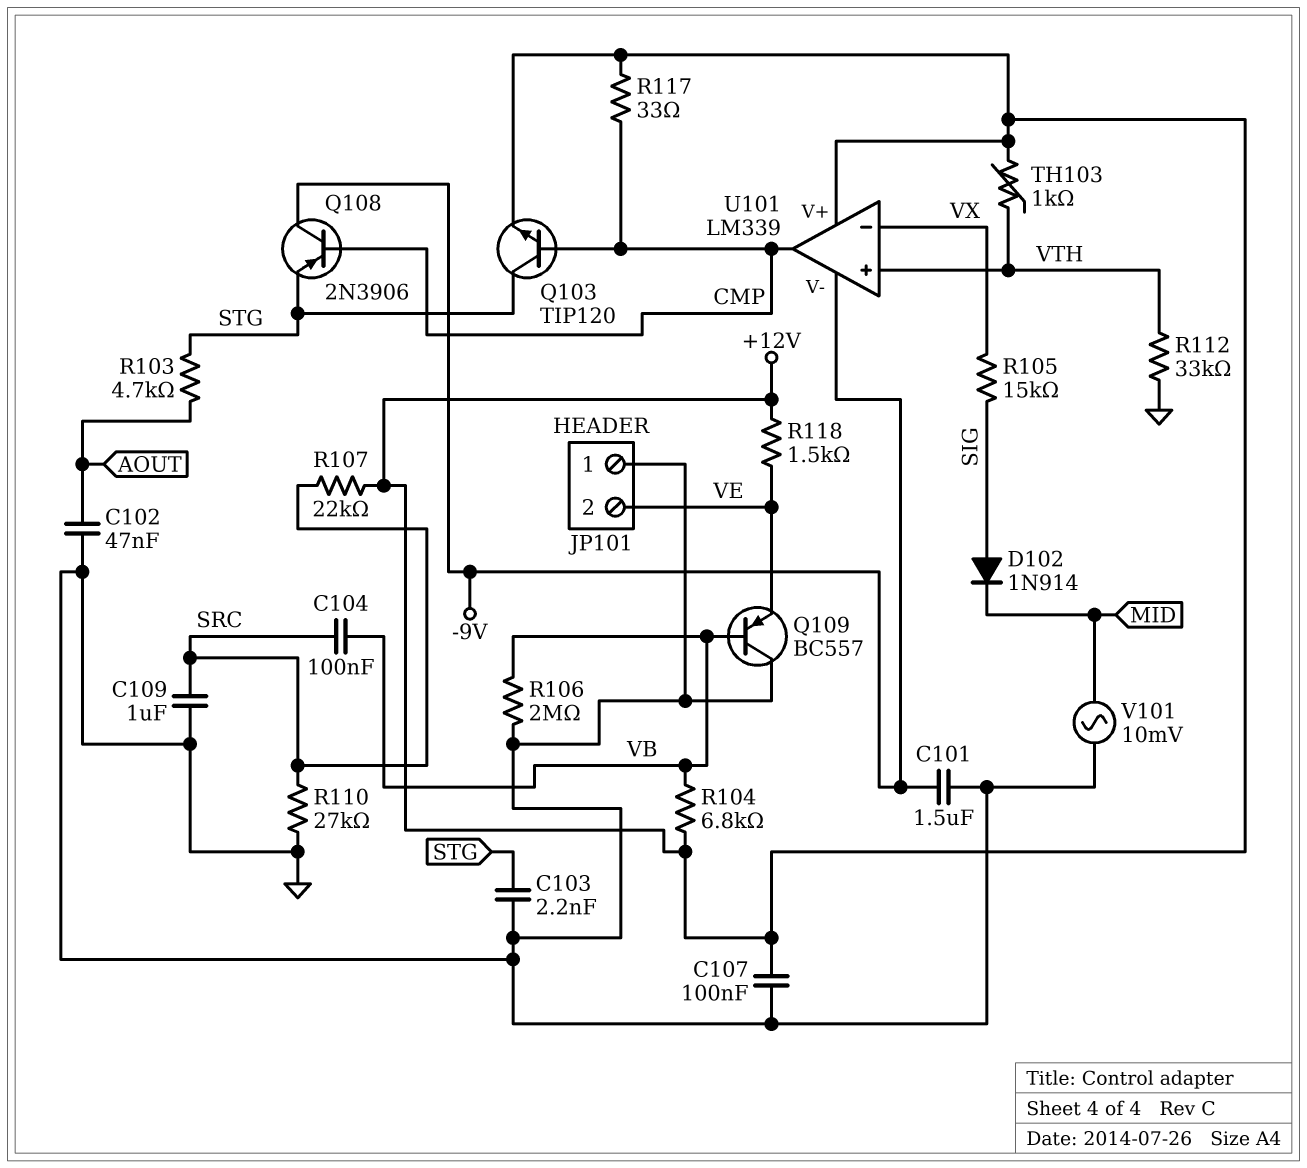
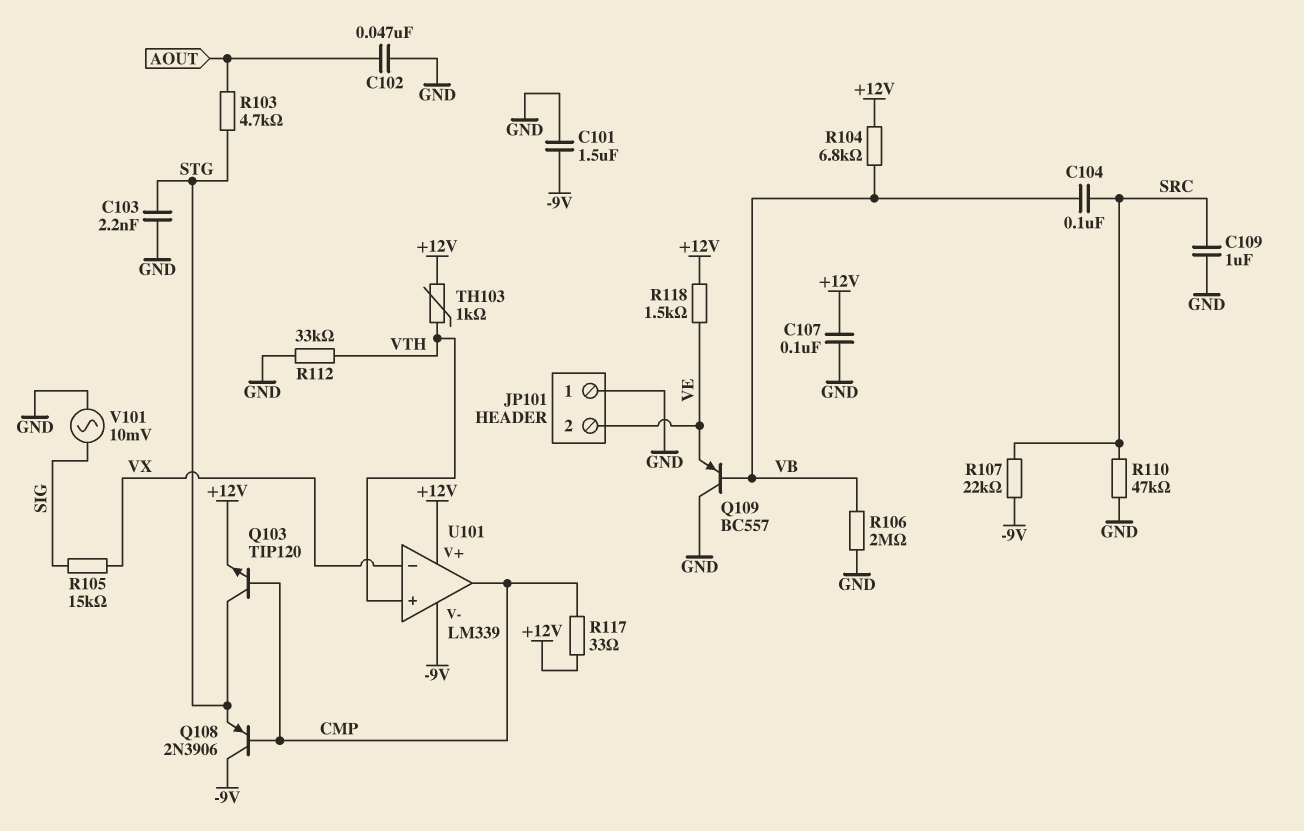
D102: diode 1N914 (A SIG, K MID) -> none
R107: 22k (+12V, SRC) -> 22k (-9V, SRC)
R110: 27k (GND, SRC) -> 47k (GND, SRC)
V101: AC 10mV (GND, MID) -> AC 10mV (GND, SIG)

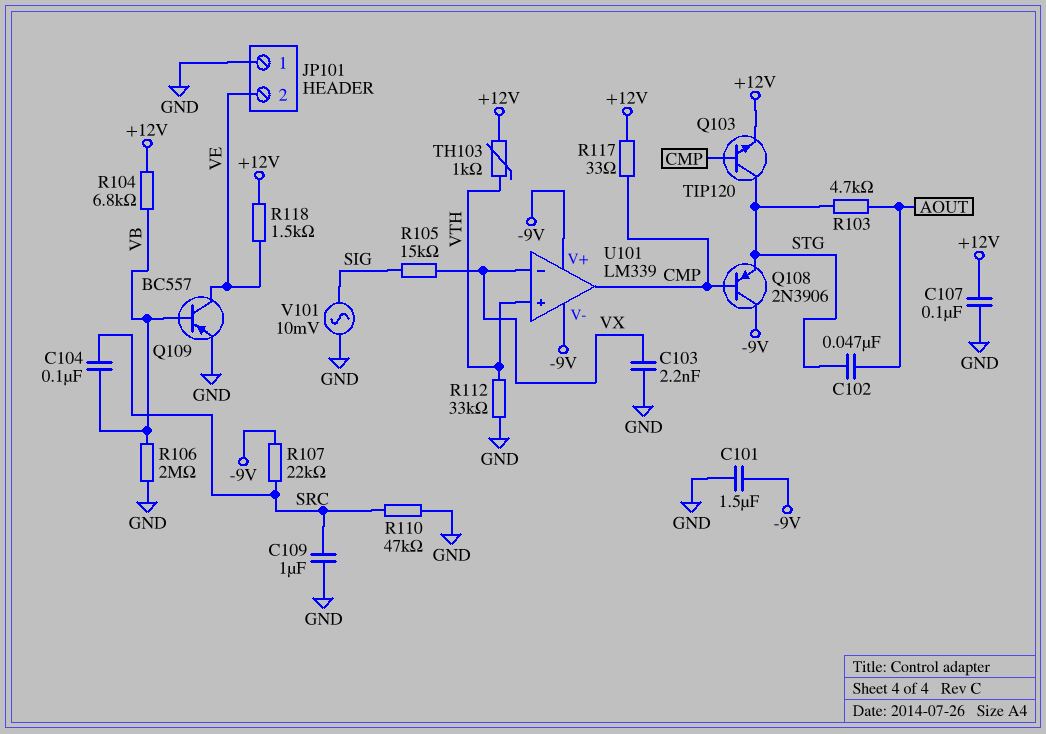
C102: 47nF (AOUT, GND) -> 47nF (AOUT, STG)
C103: 2.2nF (GND, STG) -> 2.2nF (GND, VX)
Q109: PNP BC557 (B VB, C GND, E VE) -> PNP BC557 (B VB, C VE, E GND)
U101 pin V+: +12V -> -9V

